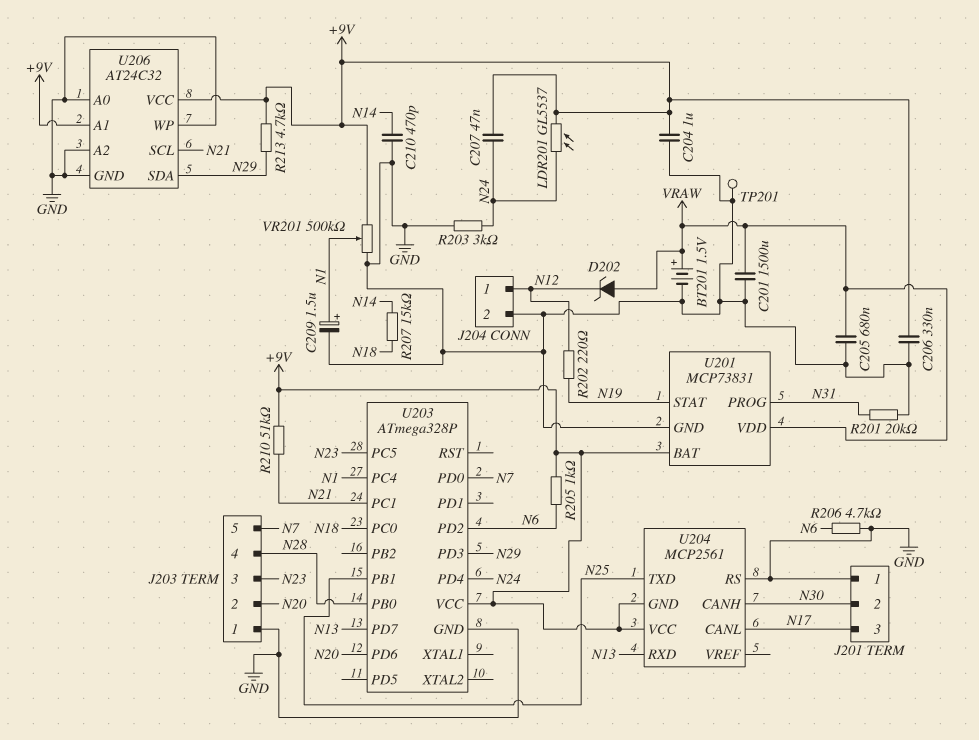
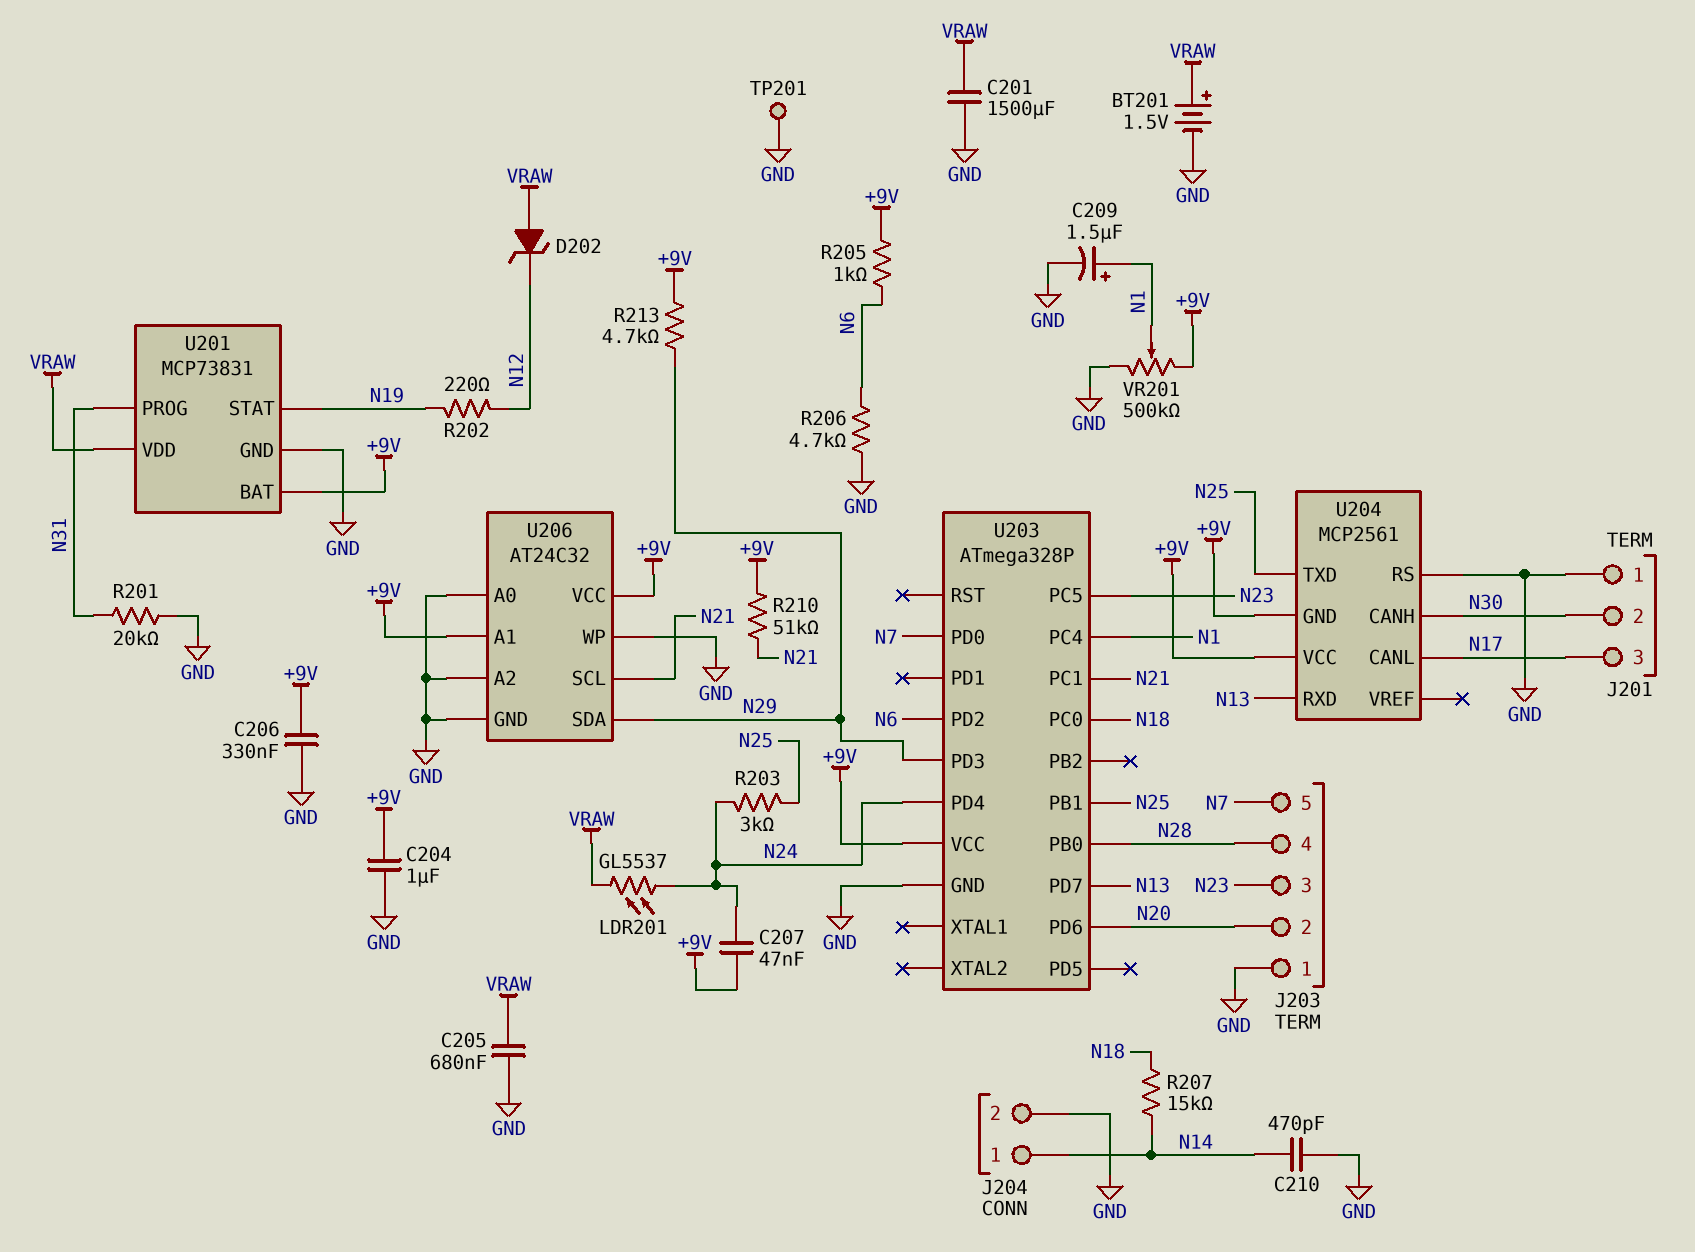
J204 pin 1: N12 -> N14
LDR201: GL5537 (+9V, N24) -> GL5537 (N24, VRAW)
R203: 3k (GND, N24) -> 3k (N24, N25)

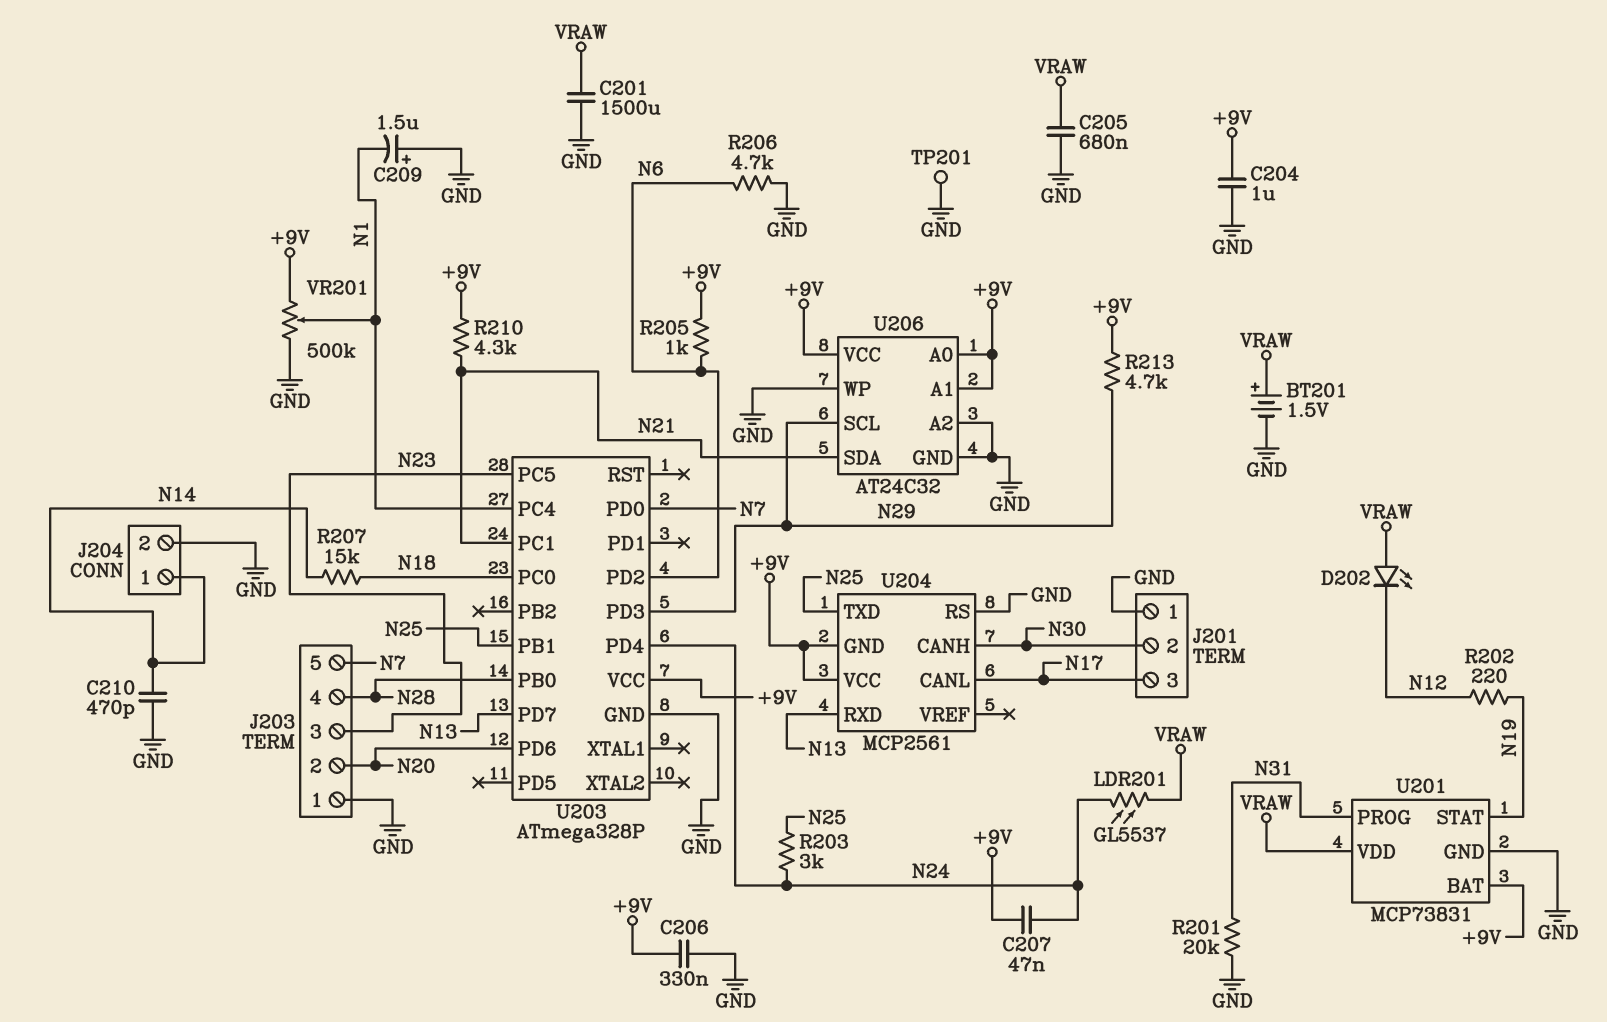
C209: 1.5uF (plus N1, minus GND) -> 1.5uF (plus GND, minus N1)
D202: zener (A VRAW, K N12) -> LED (A VRAW, K N12)
R210: 51k (+9V, N21) -> 4.3k (+9V, N21)
U206 pin A0: GND -> +9V
U206 pin SCL: N21 -> N29
U206 pin SDA: N29 -> N21

